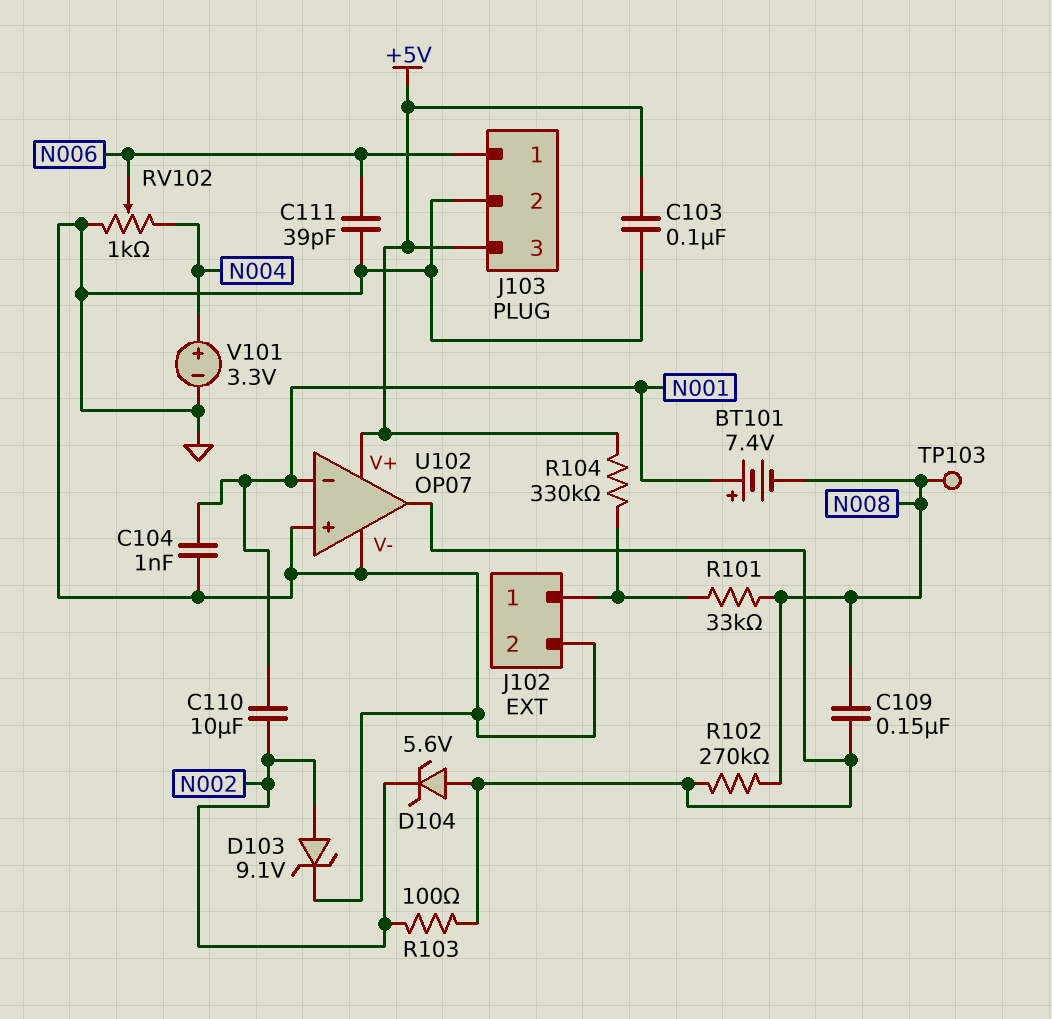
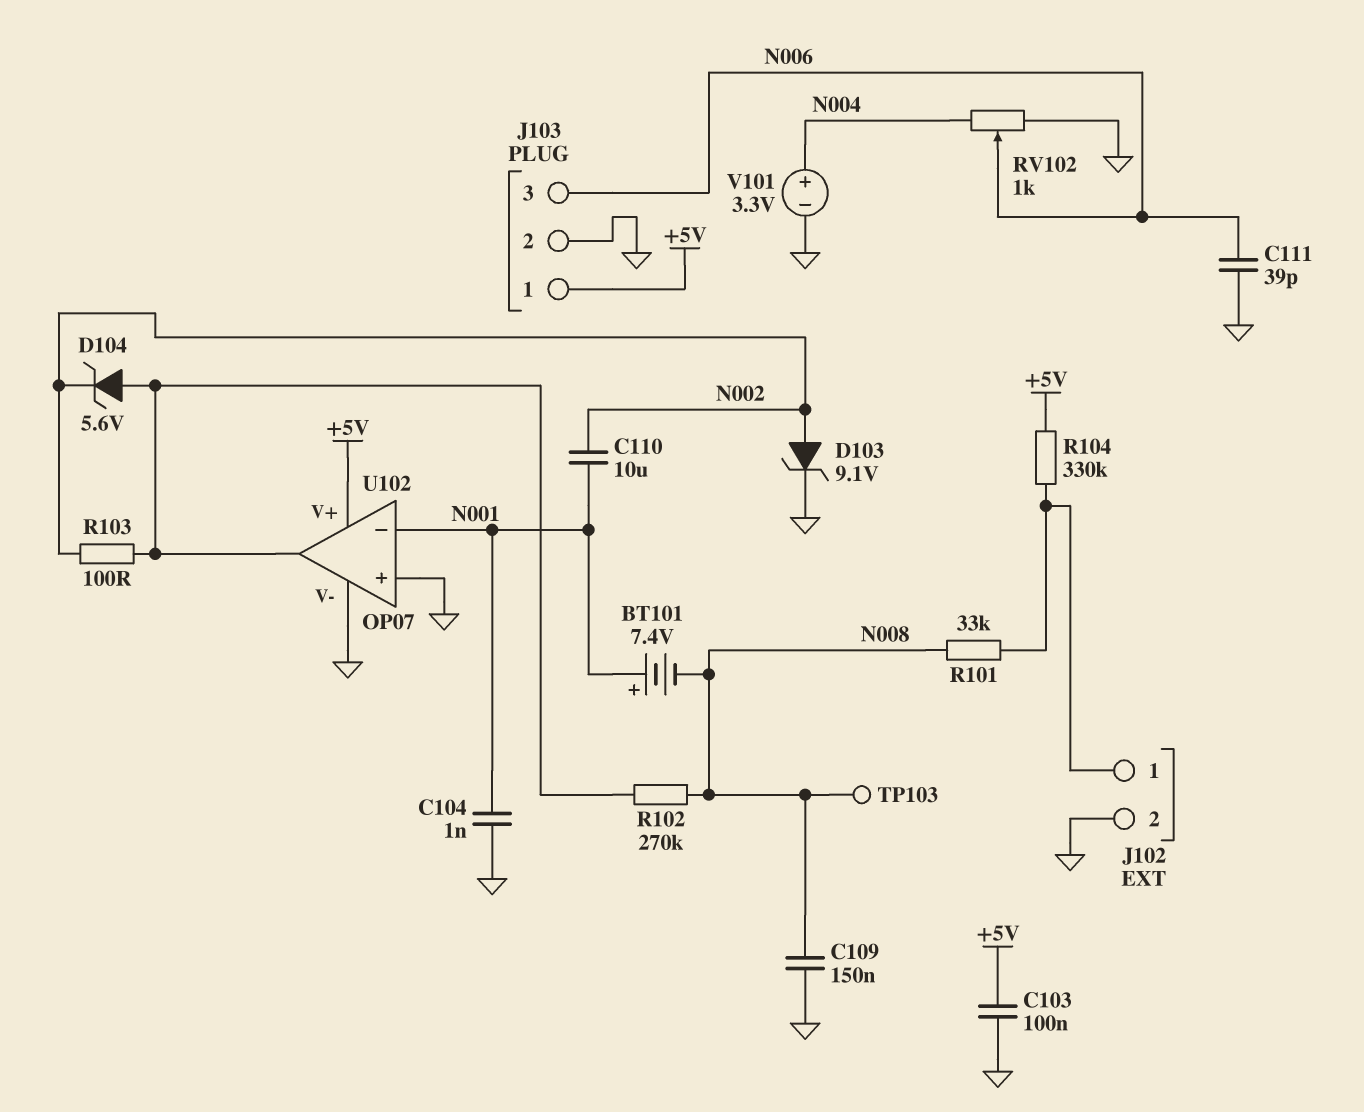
C109: 150nF (N008, U102/out) -> 150nF (GND, N008)
J103 pin 1: N006 -> +5V
J103 pin 3: +5V -> N006

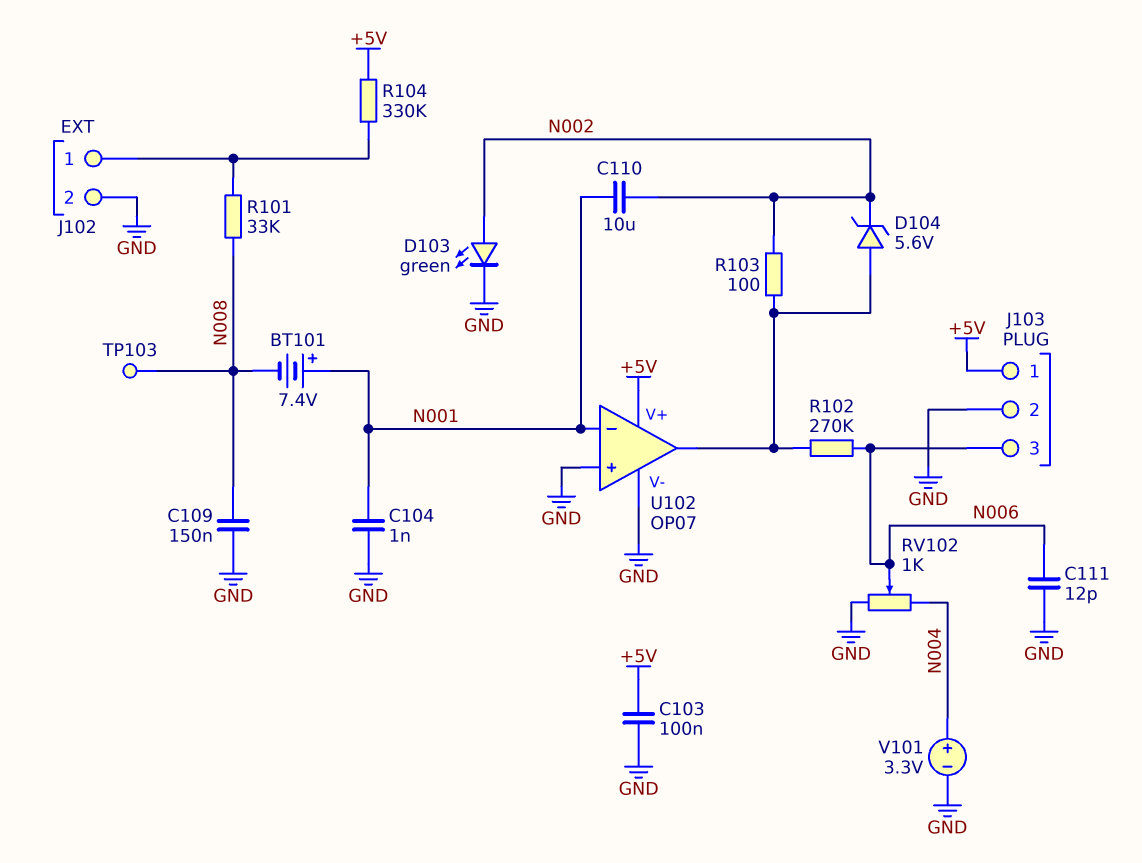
C111: 39pF (GND, N006) -> 12pF (GND, N006)
D103: zener 9.1V (A N002, K GND) -> LED green (A N002, K GND)
R102: 270k (N008, U102/out) -> 270k (N006, U102/out)

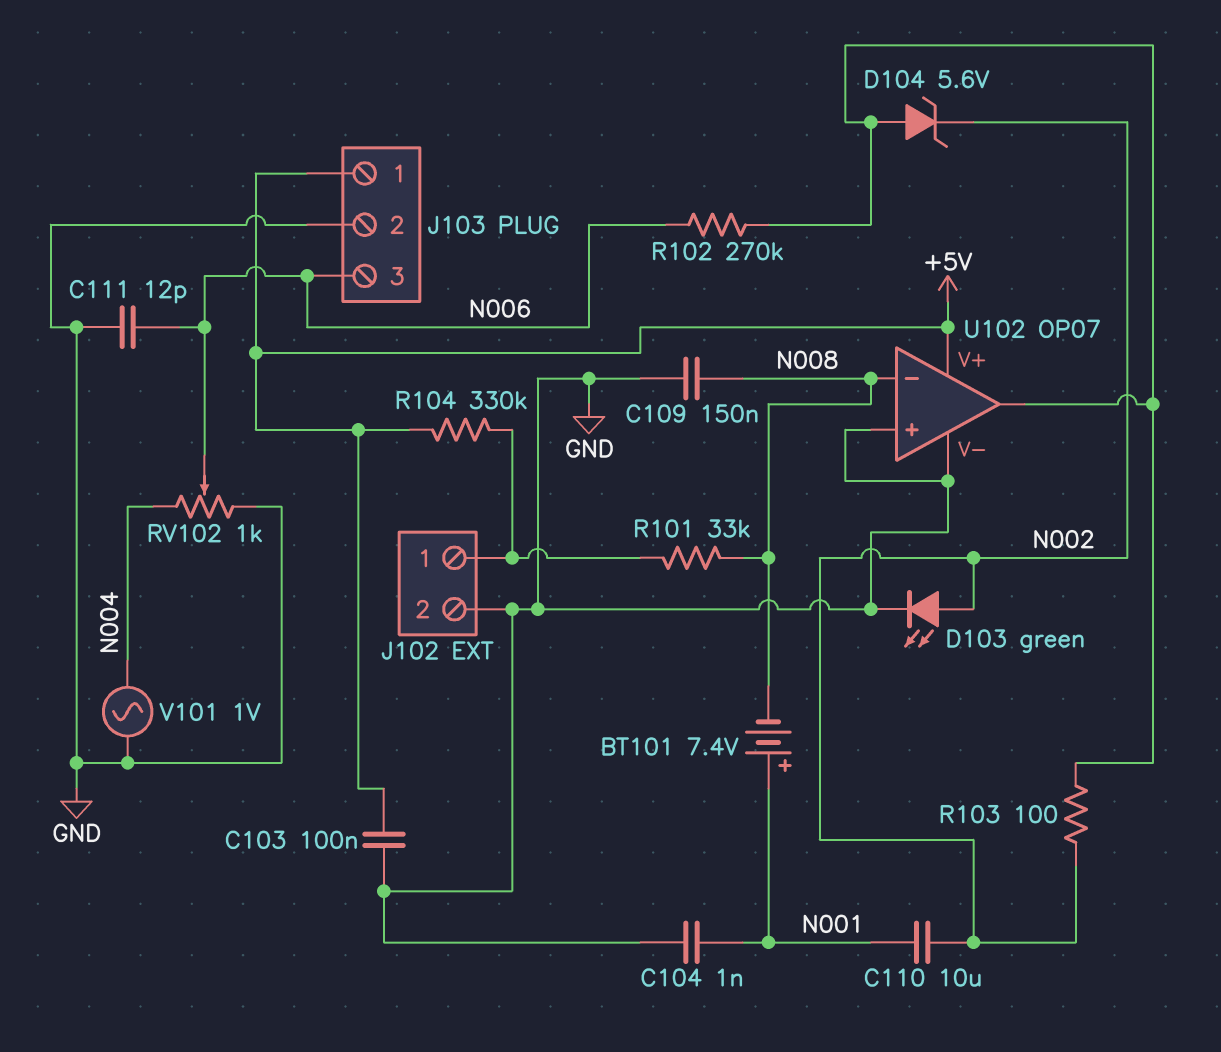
TP103: test point (N008) -> none
U102 pin in-: N001 -> N008
V101: 3.3V (plus N004, minus GND) -> AC 1V (GND, N004)

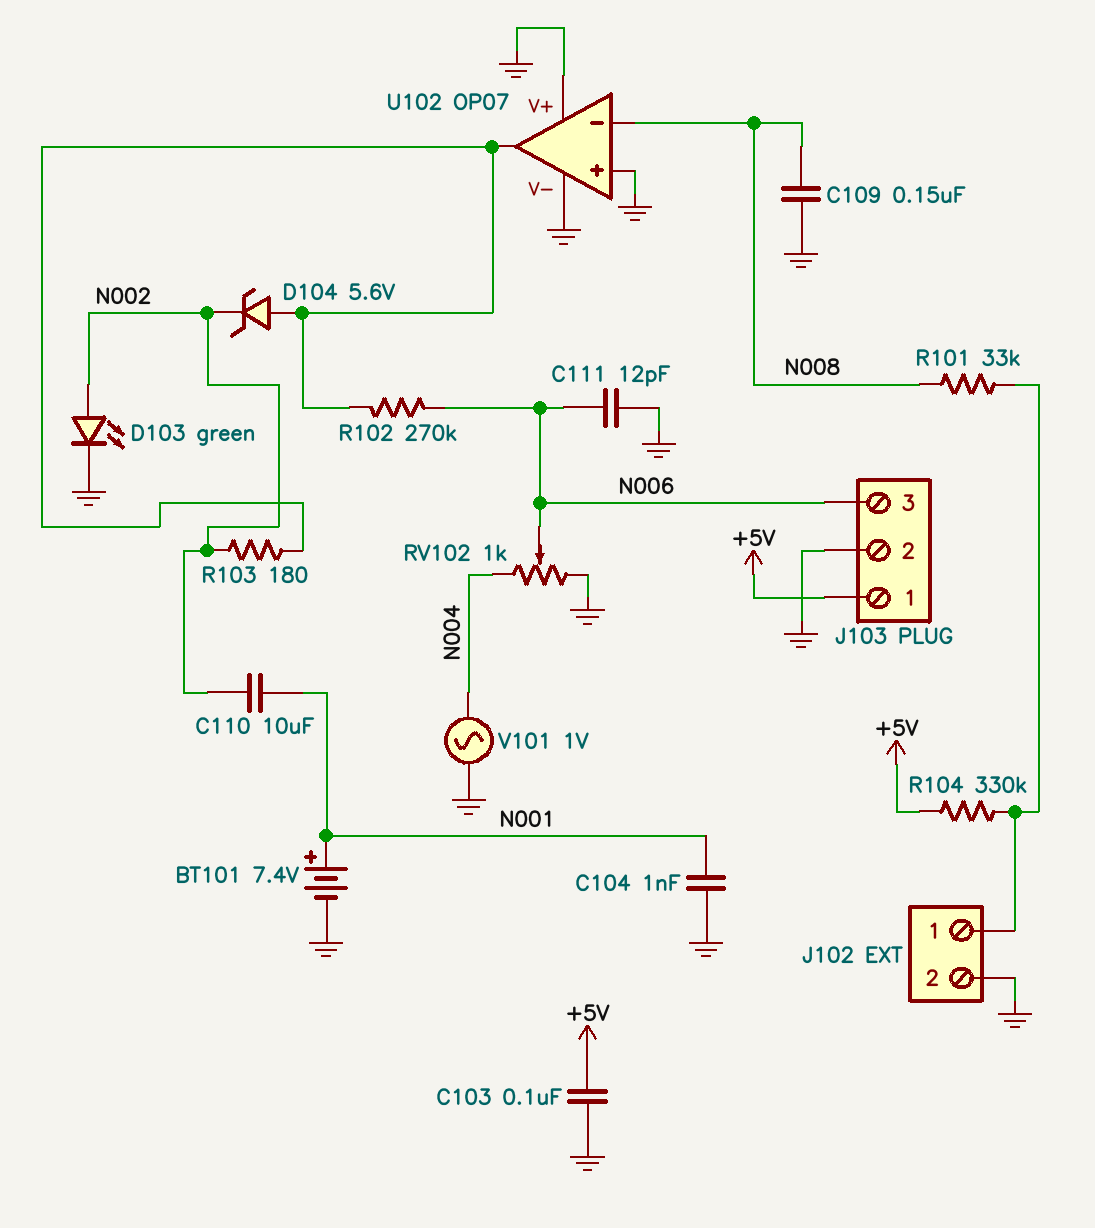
BT101: 7.4V (plus N001, minus N008) -> 7.4V (plus N001, minus GND)
R103: 100 (N002, U102/out) -> 180 (N002, U102/out)
U102 pin V+: +5V -> GND

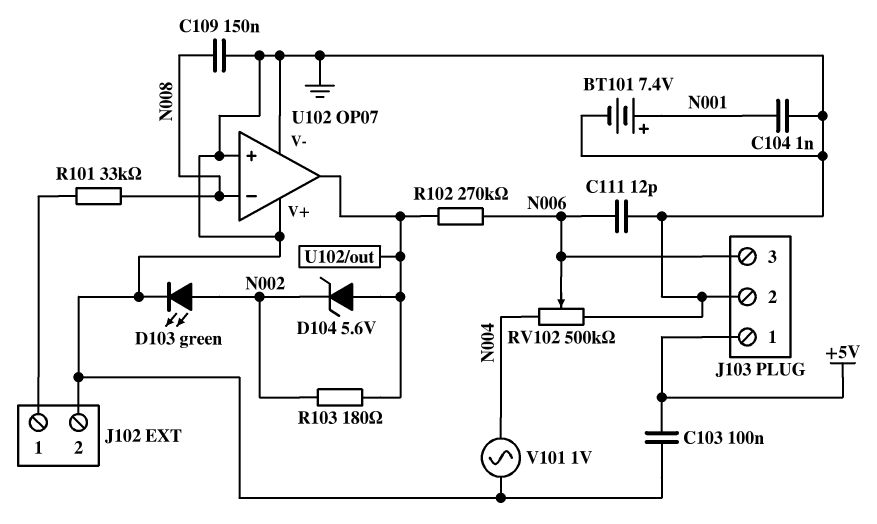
C110: 10uF (N001, N002) -> none
R104: 330k (+5V, J102/1) -> none
RV102: 1k (GND, N004, wiper N006) -> 500k (GND, N004, wiper N006)

